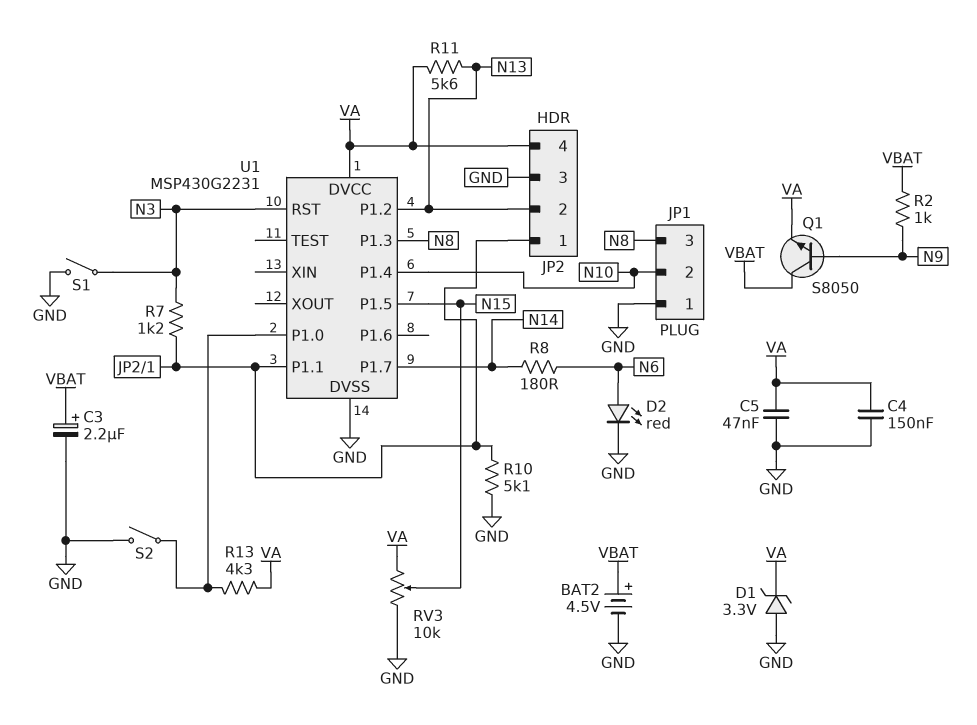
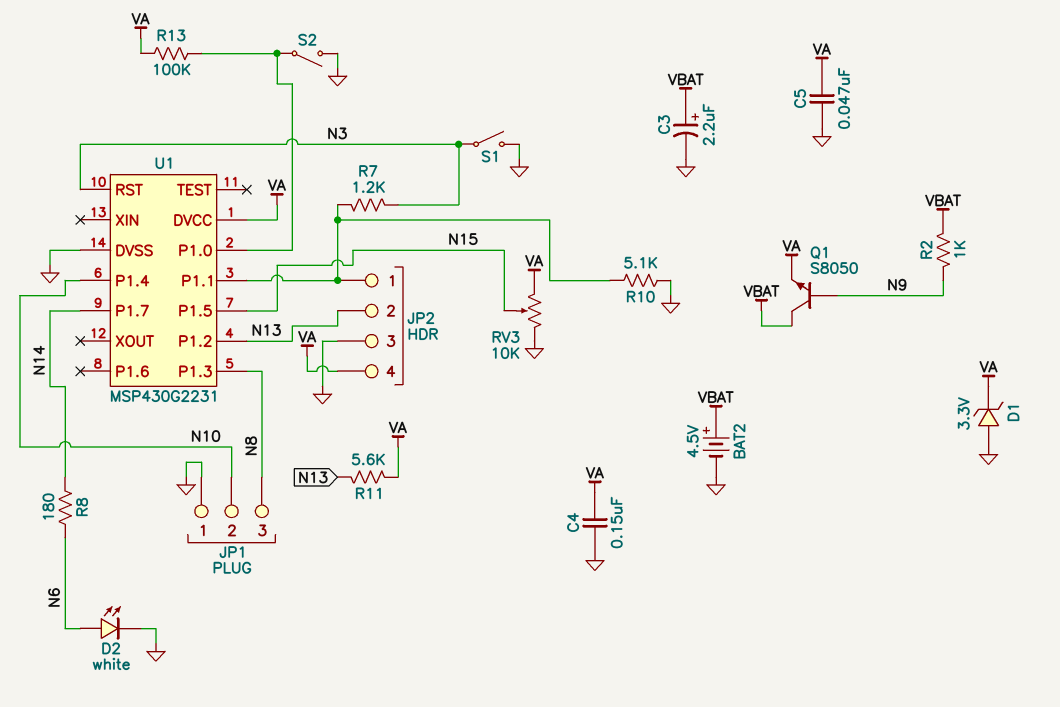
D2: LED red (A N6, K GND) -> LED white (A N6, K GND)
R13: 4.3k (U1/P1.0, VA) -> 100k (U1/P1.0, VA)

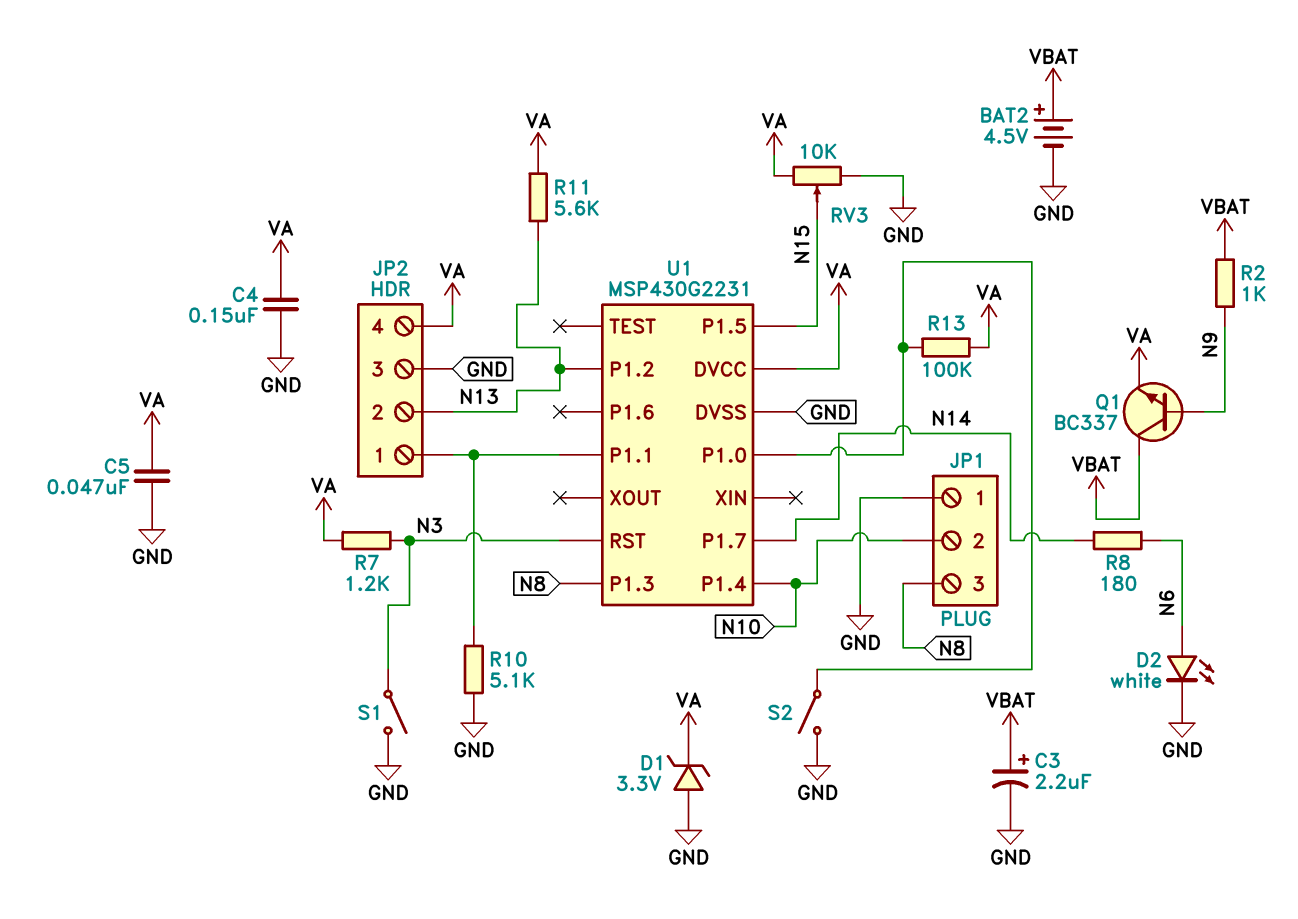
Q1: NPN S8050 (B N9, C VBAT, E VA) -> NPN BC337 (B N9, C VBAT, E VA)
R7: 1.2k (JP2/1, N3) -> 1.2k (N3, VA)

